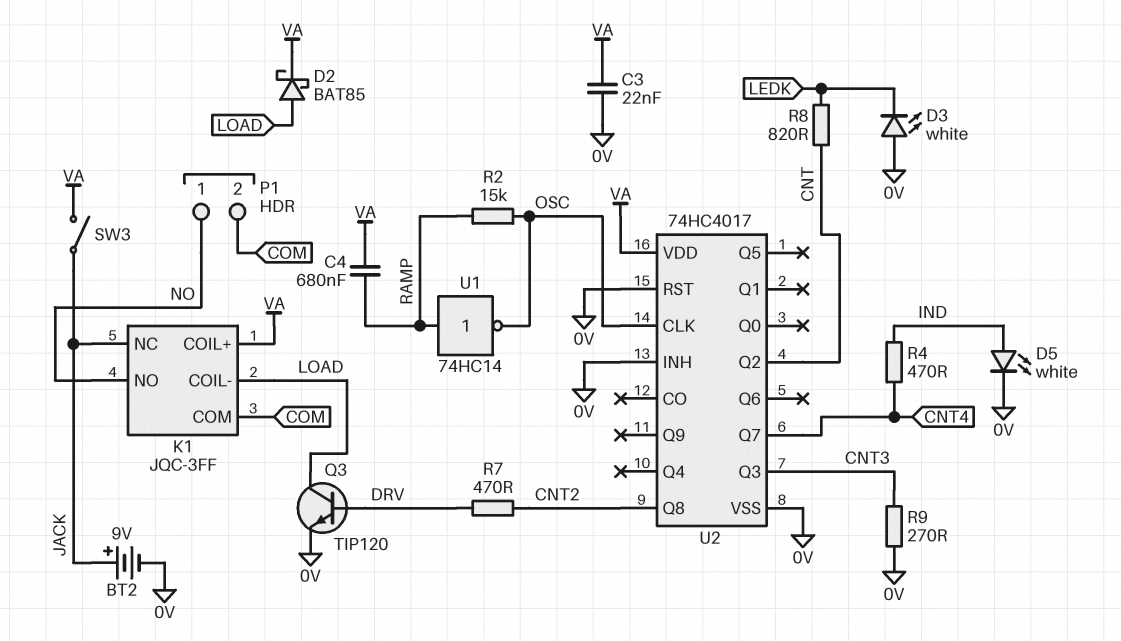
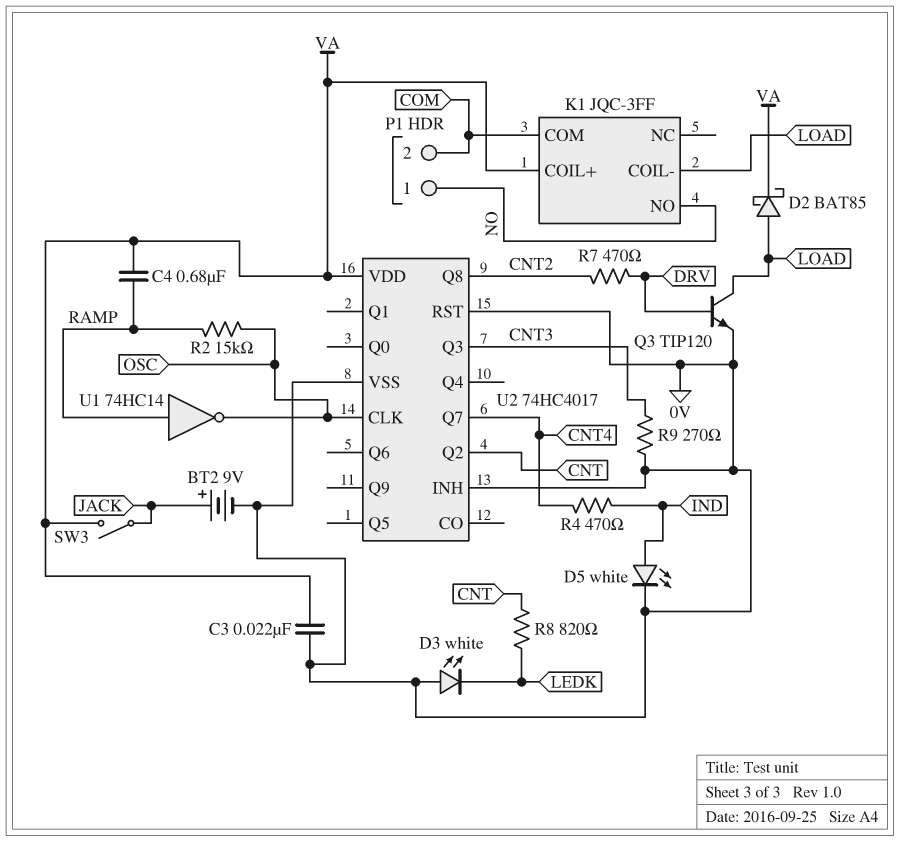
K1 pin NC: JACK -> none

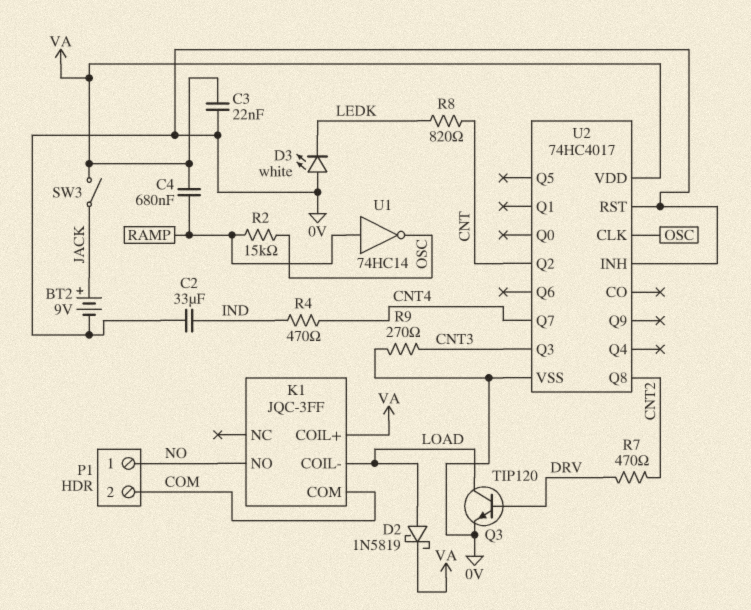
C2: none -> 33uF (0V, IND)
D2: schottky BAT85 (A LOAD, K VA) -> schottky 1N5819 (A LOAD, K VA)
D5: LED white (A IND, K 0V) -> none

